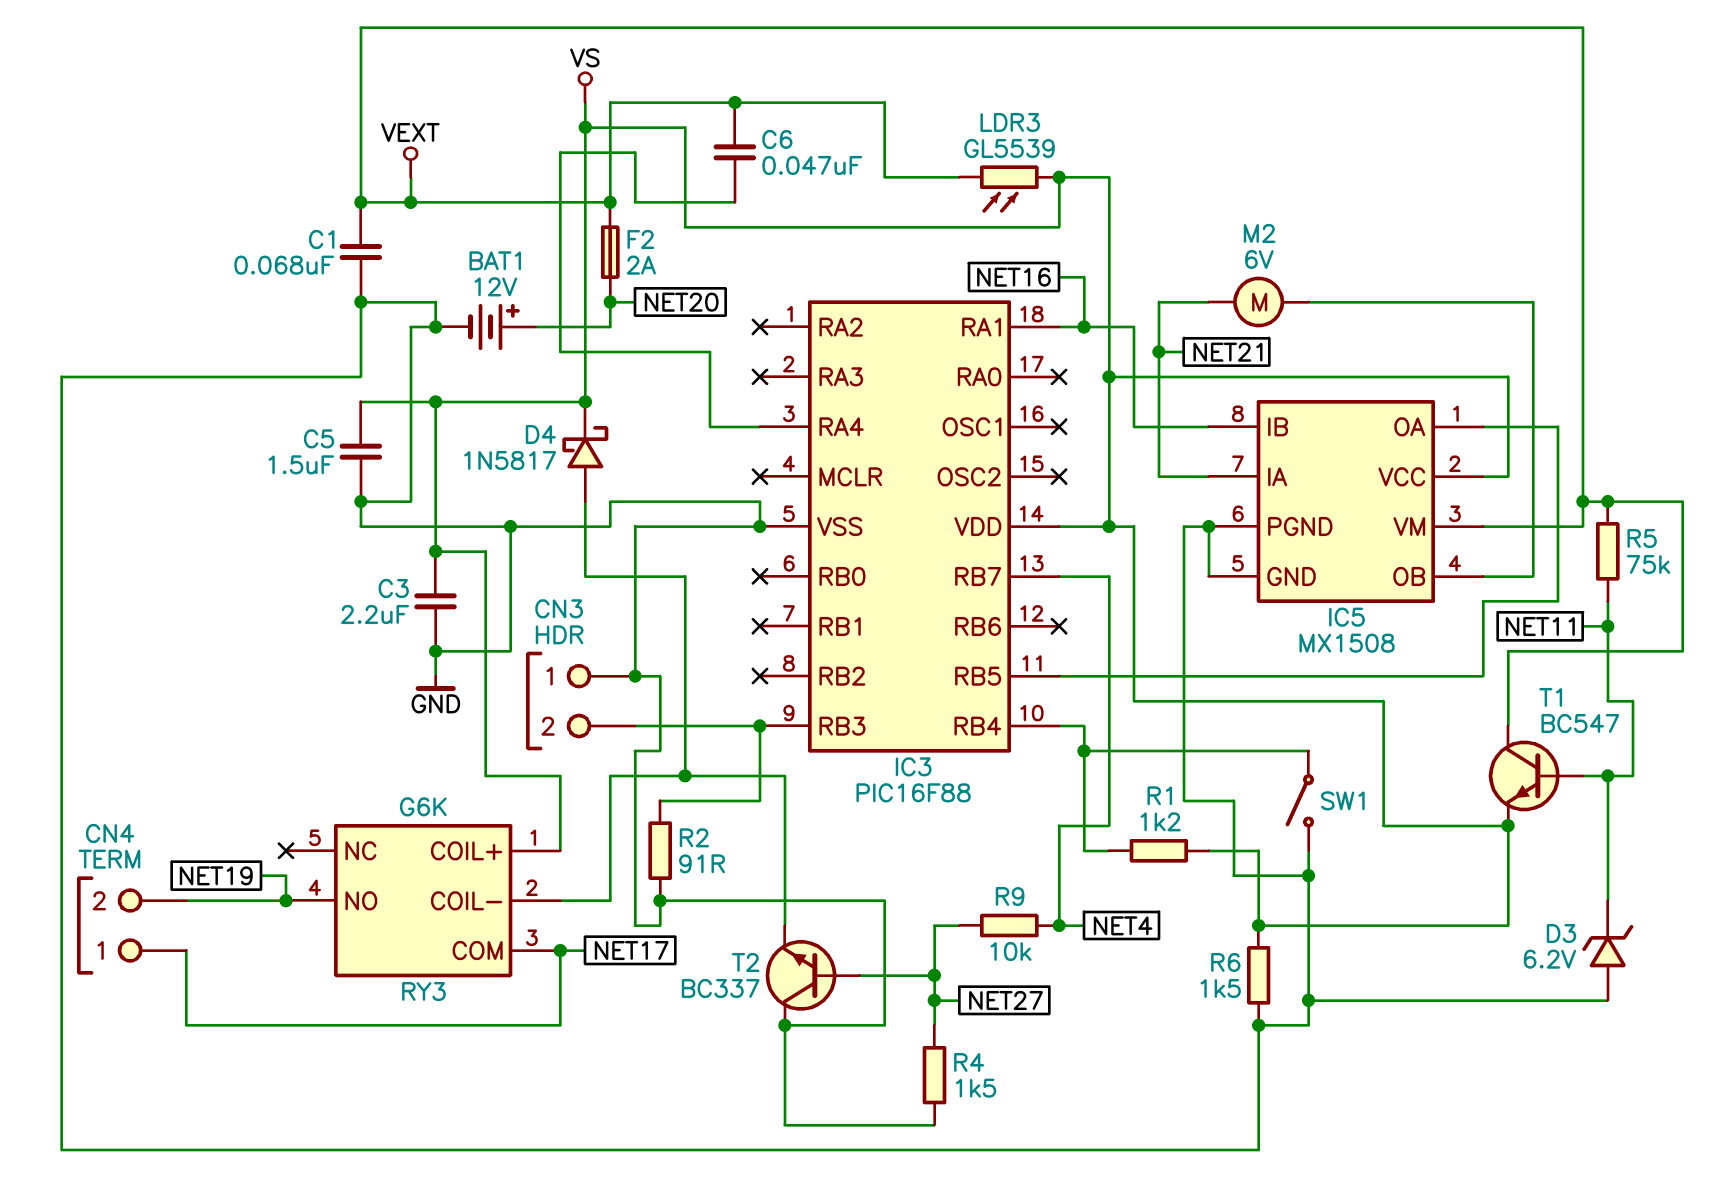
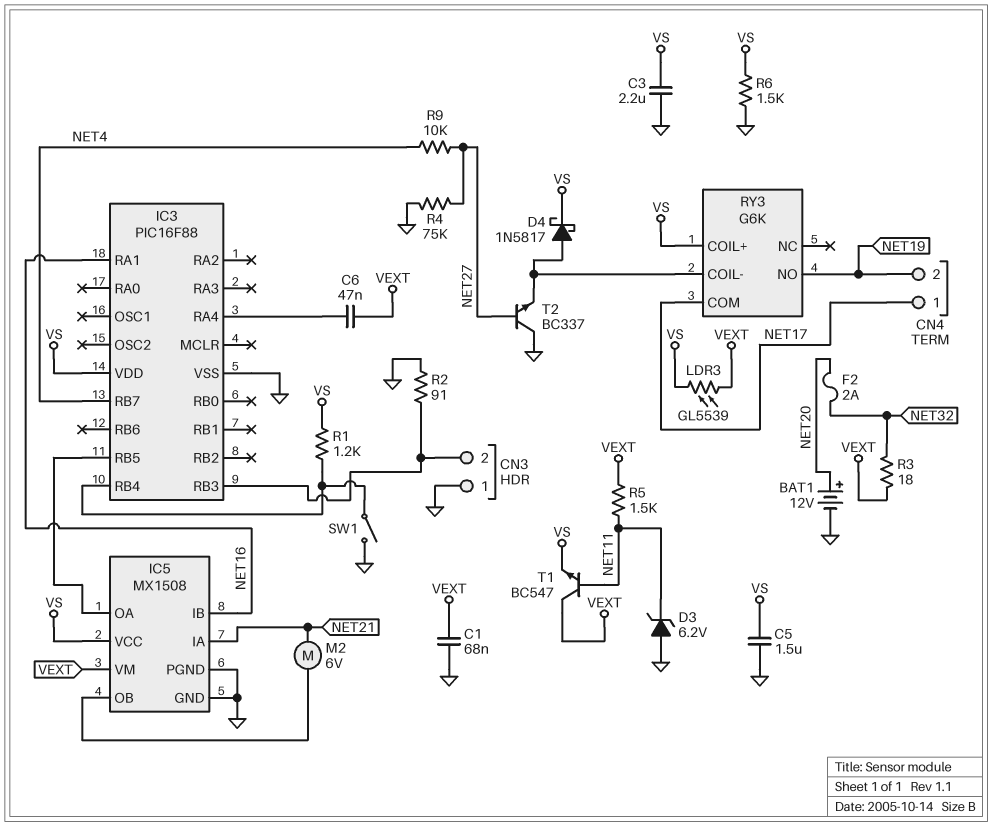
F2: 2A (NET20, VEXT) -> 2A (NET20, NET32)
R3: none -> 18 (NET32, VEXT)
R4: 1.5k (GND, NET27) -> 75k (GND, NET27)
R5: 75k (NET11, VEXT) -> 1.5k (NET11, VEXT)

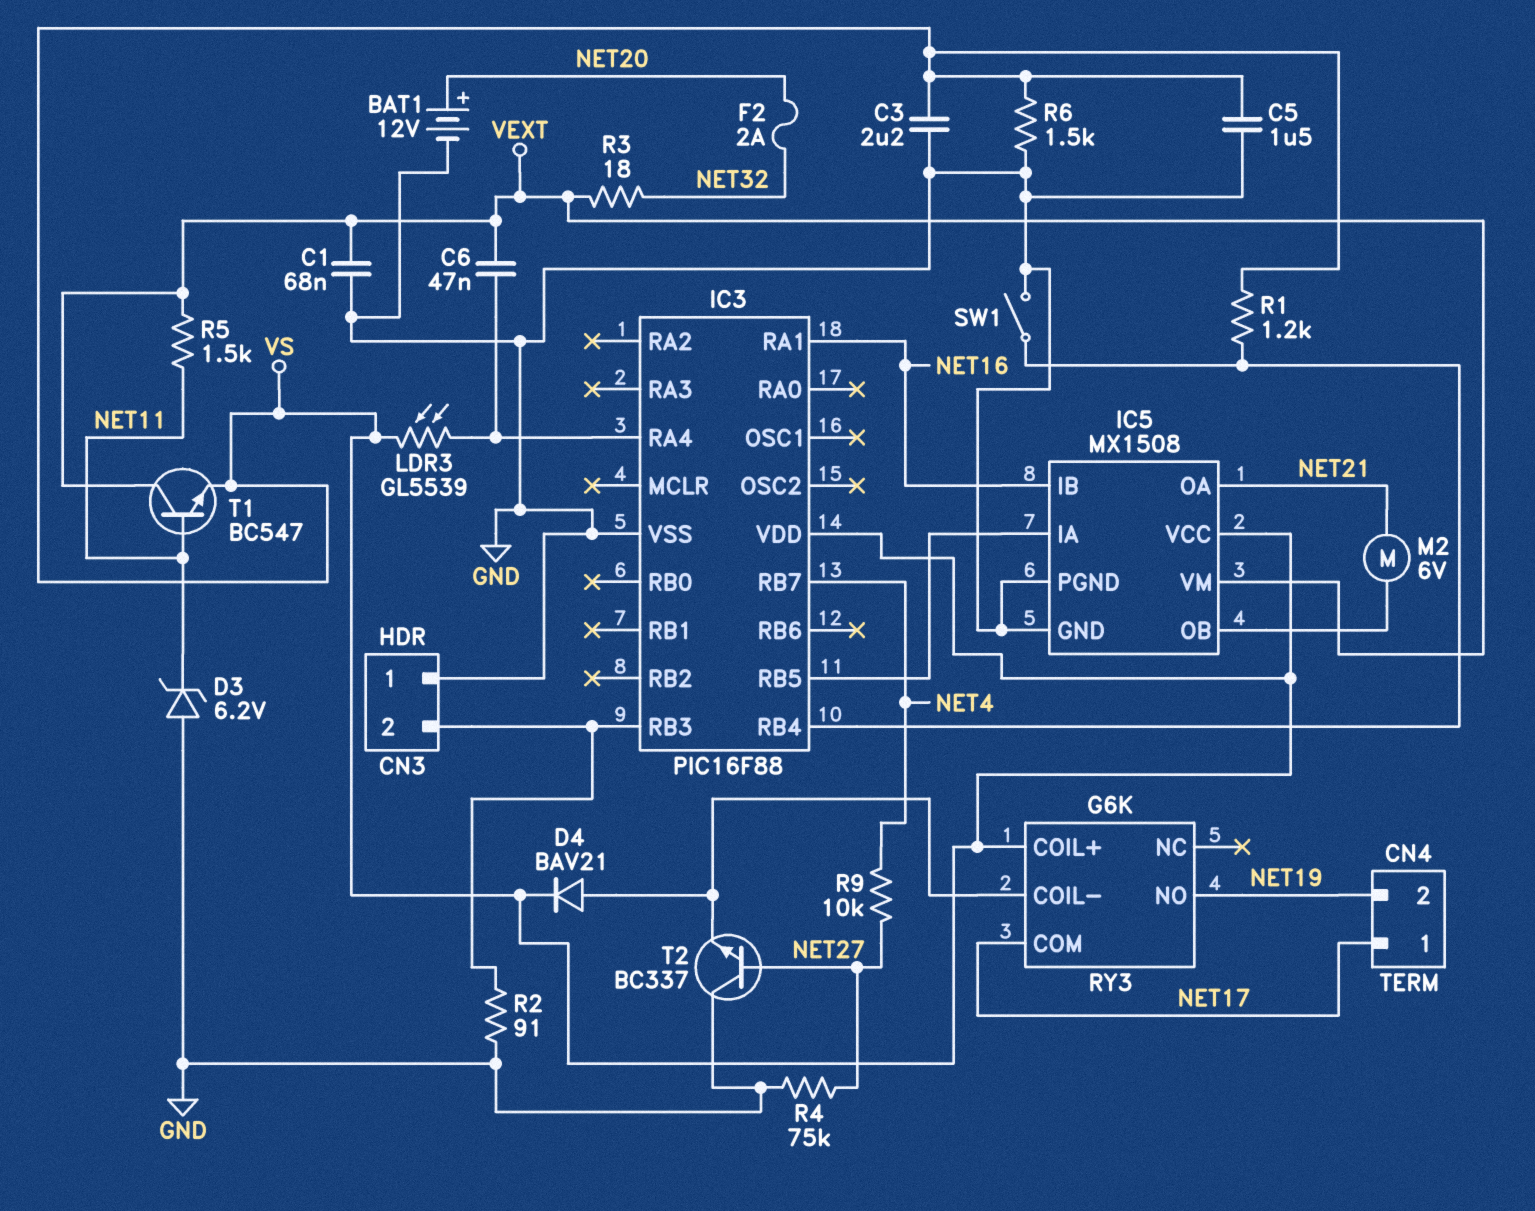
D4: schottky 1N5817 (A RY3/COIL-, K VS) -> diode BAV21 (A RY3/COIL-, K VS)
IC5 pin IA: NET21 -> IC3/RB5
IC5 pin OA: IC3/RB5 -> NET21
LDR3: GL5539 (VEXT, VS) -> GL5539 (IC3/RA4, VS)

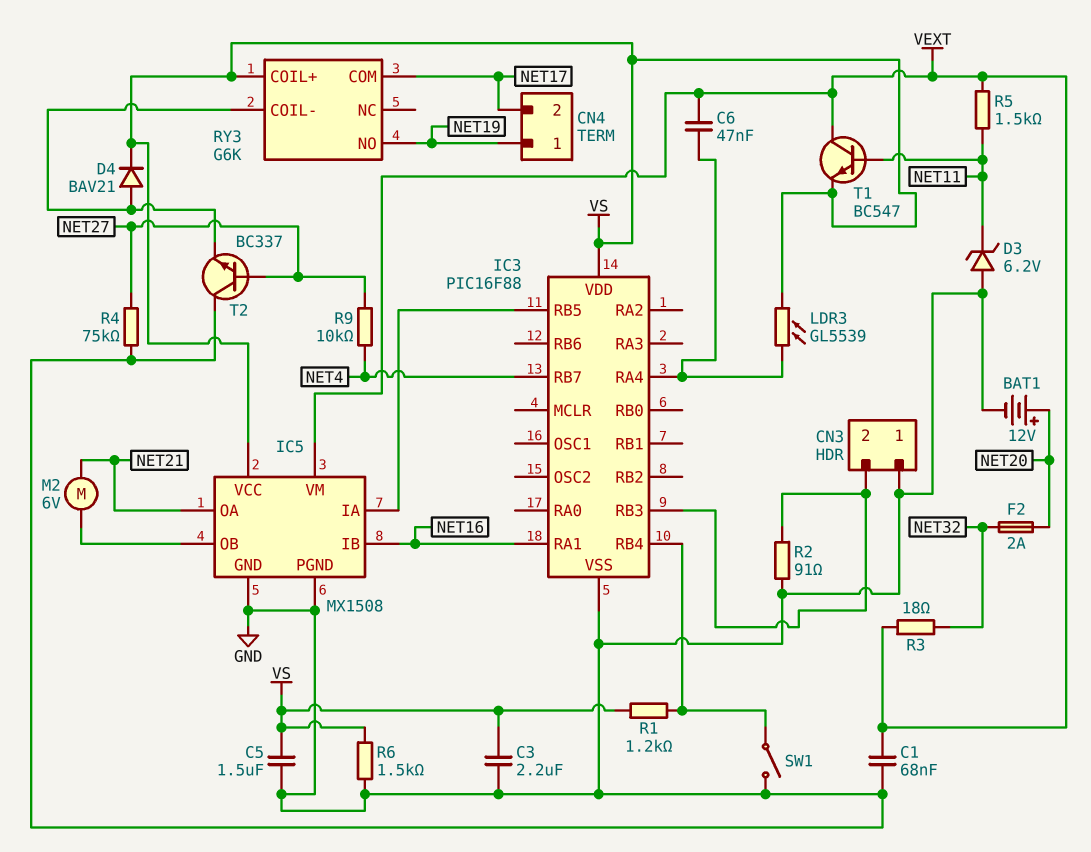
CN4 pin 1: NET17 -> NET19
CN4 pin 2: NET19 -> NET17

